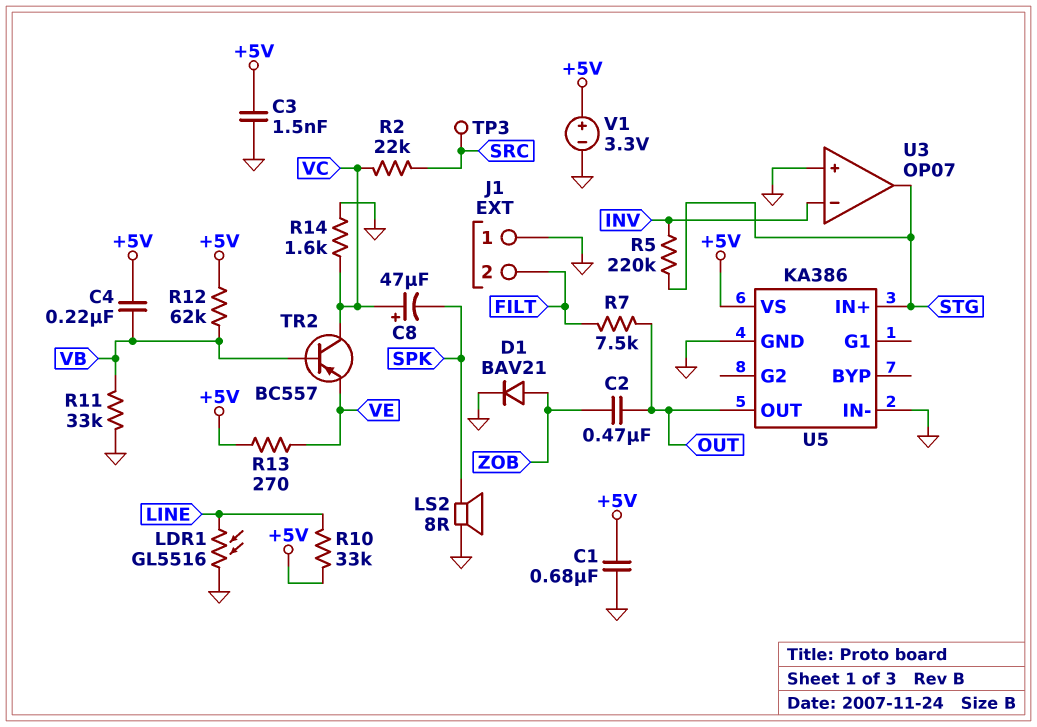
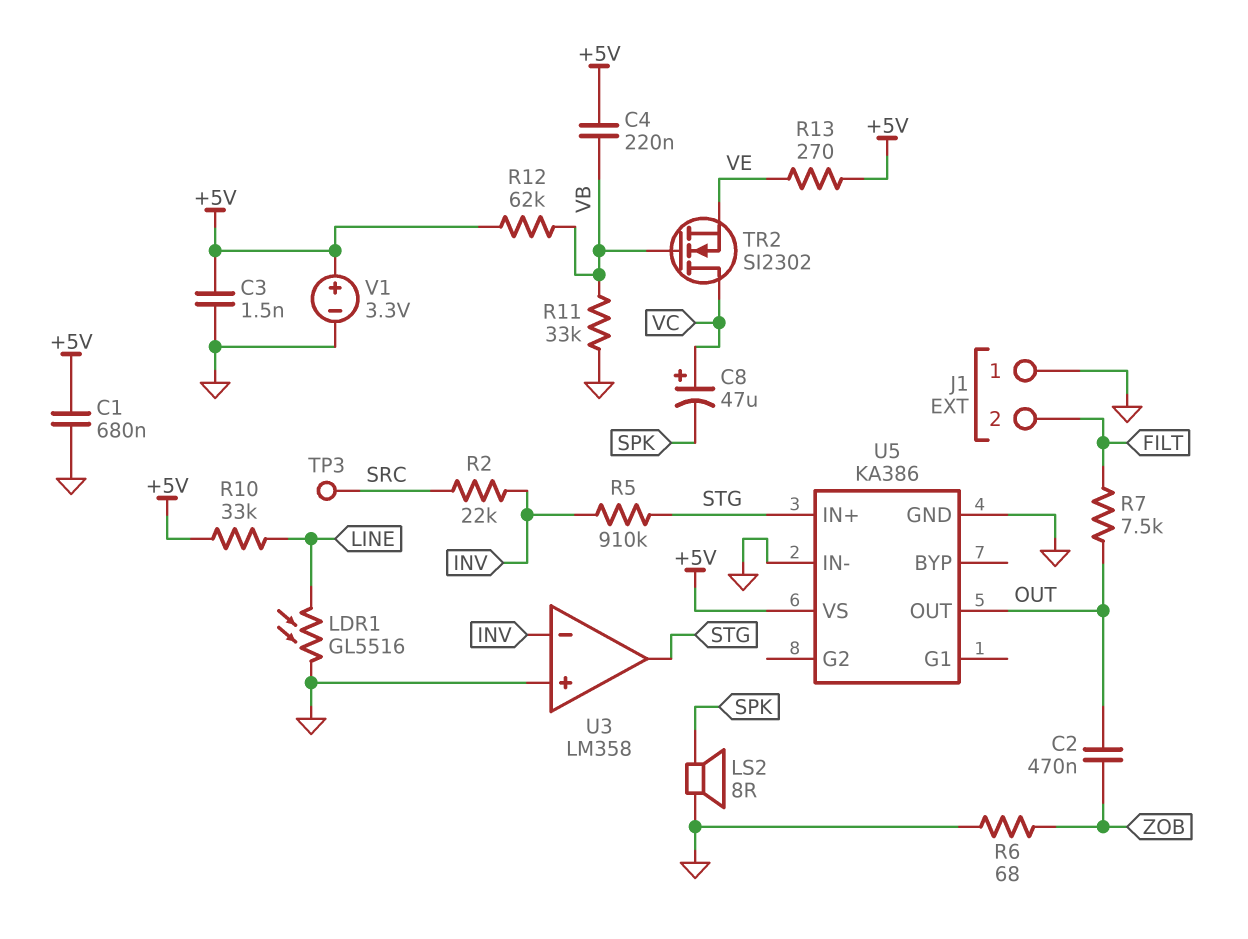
D1: diode BAV21 (A ZOB, K GND) -> none
R2: 22k (SRC, VC) -> 22k (INV, SRC)
R5: 220k (INV, STG) -> 910k (INV, STG)
R6: none -> 68 (GND, ZOB)
R14: 1.6k (GND, VC) -> none
TR2: PNP BC557 (B VB, C VC, E VE) -> NMOS SI2302 (G VB, D VC, S VE)
U3: OP07 -> LM358

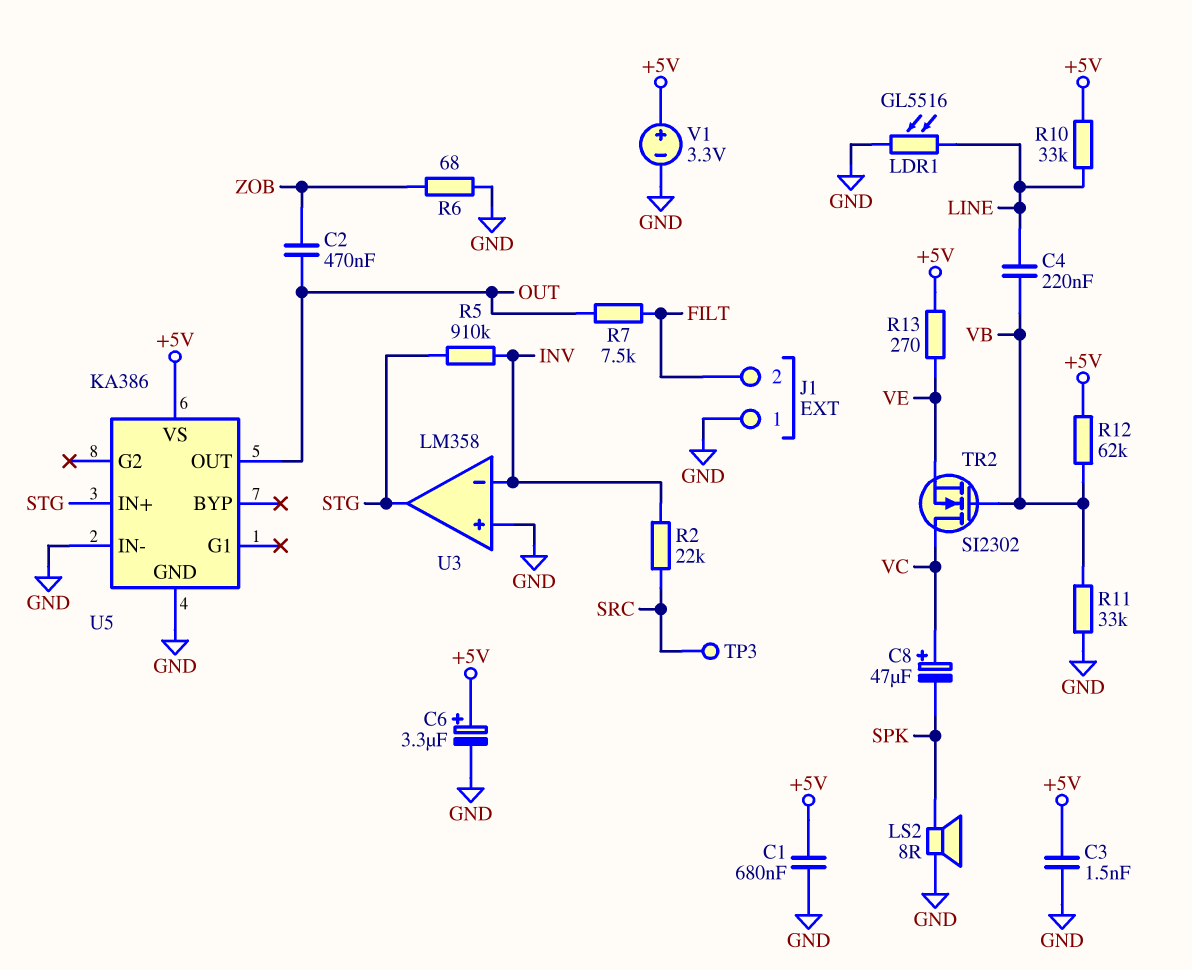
C4: 220nF (+5V, VB) -> 220nF (LINE, VB)
C6: none -> 3.3uF (plus +5V, minus GND)

